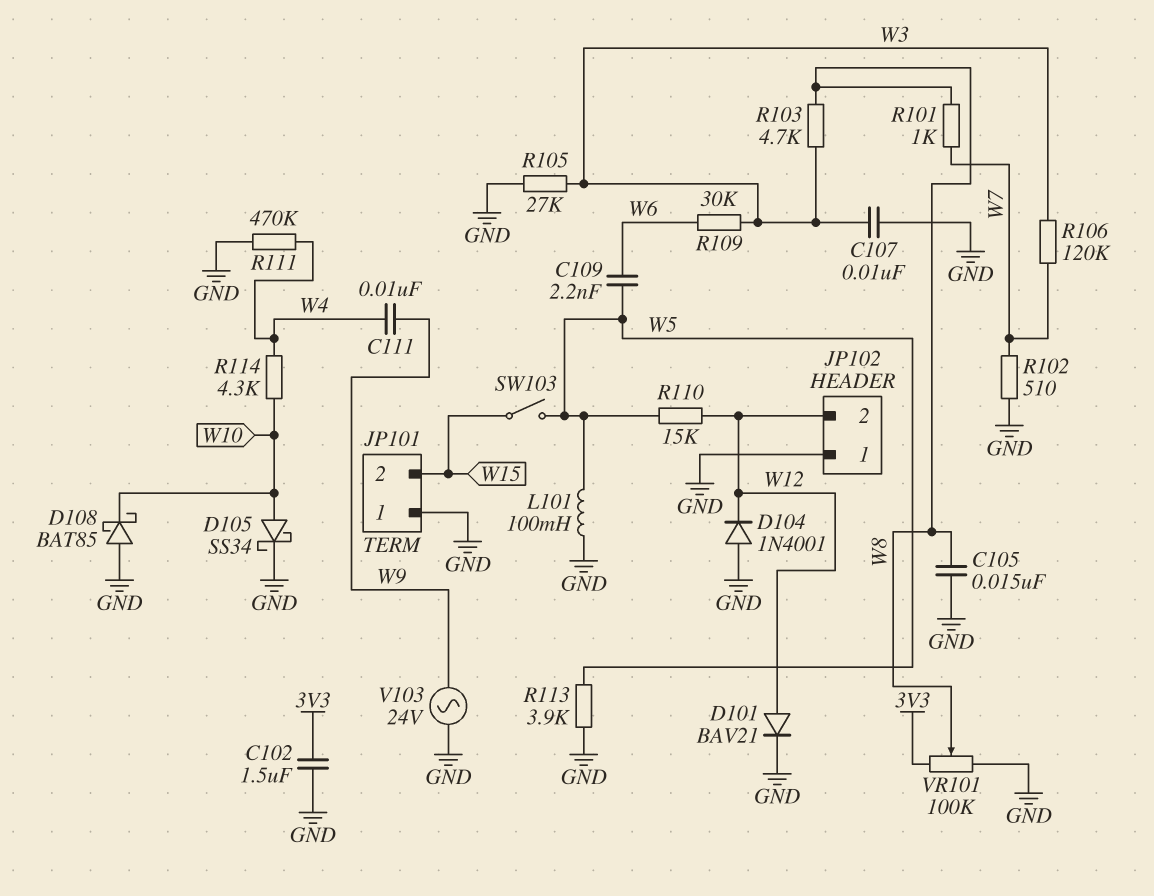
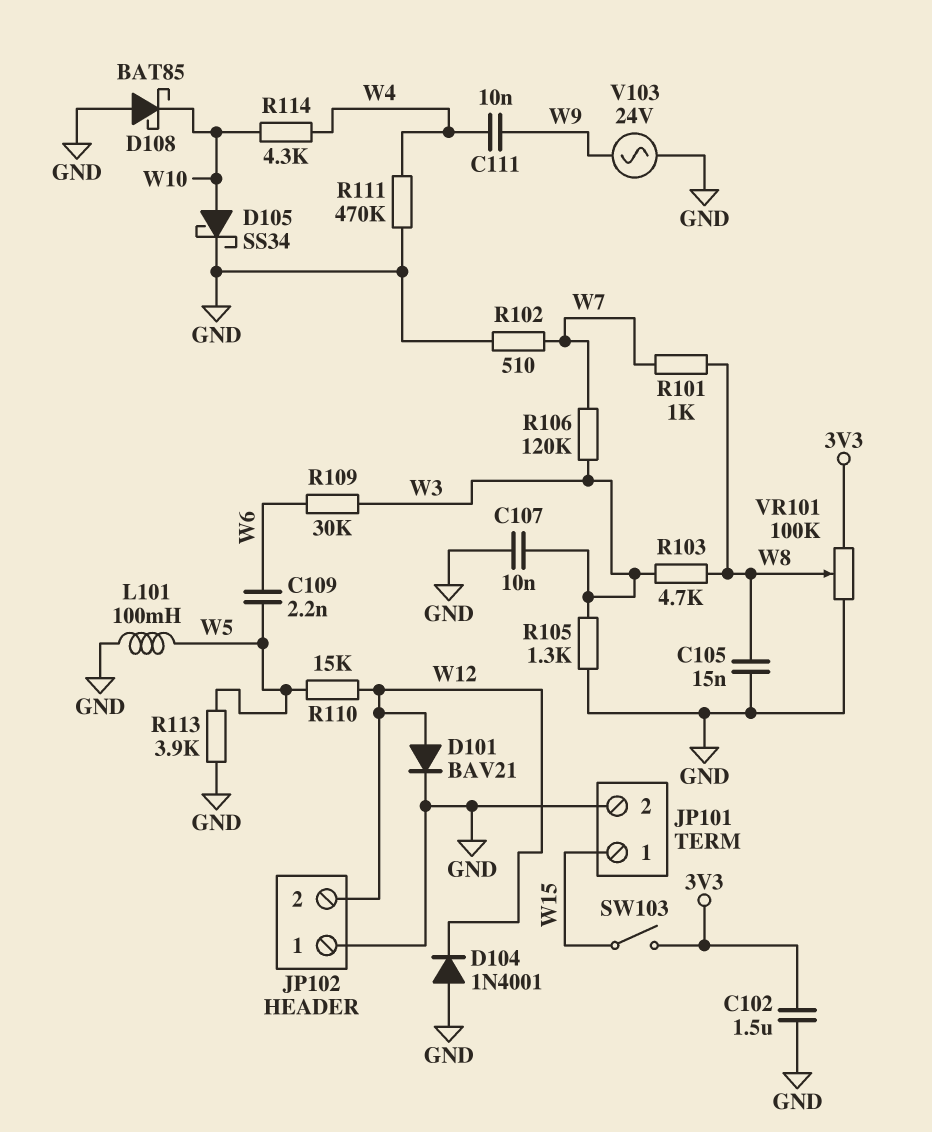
JP101 pin 1: GND -> W15
JP101 pin 2: W15 -> GND
R105: 27k (GND, W3) -> 1.3k (GND, W3)
SW103: switch (W5, W15) -> switch (3V3, W15)

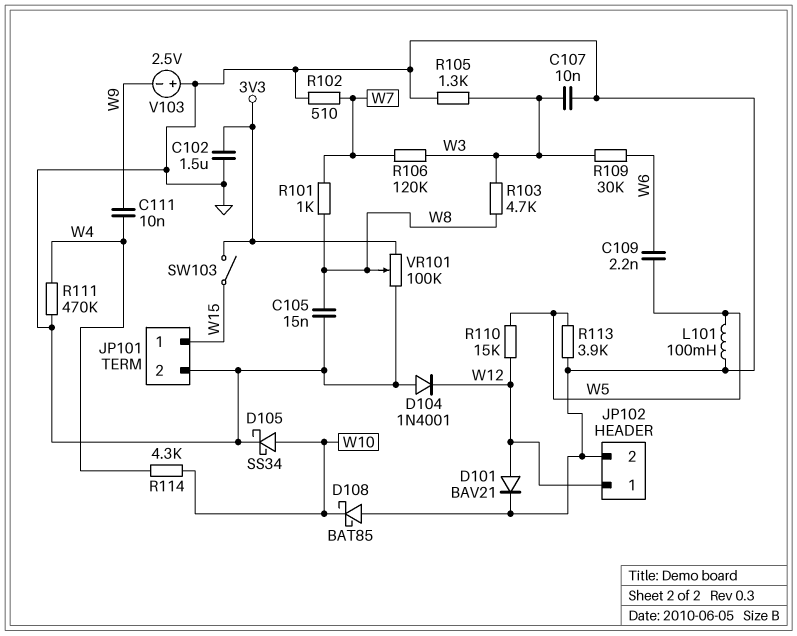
JP102 pin 1: GND -> W12
JP102 pin 2: W12 -> GND
V103: AC 24V (GND, W9) -> 2.5V (plus GND, minus W9)

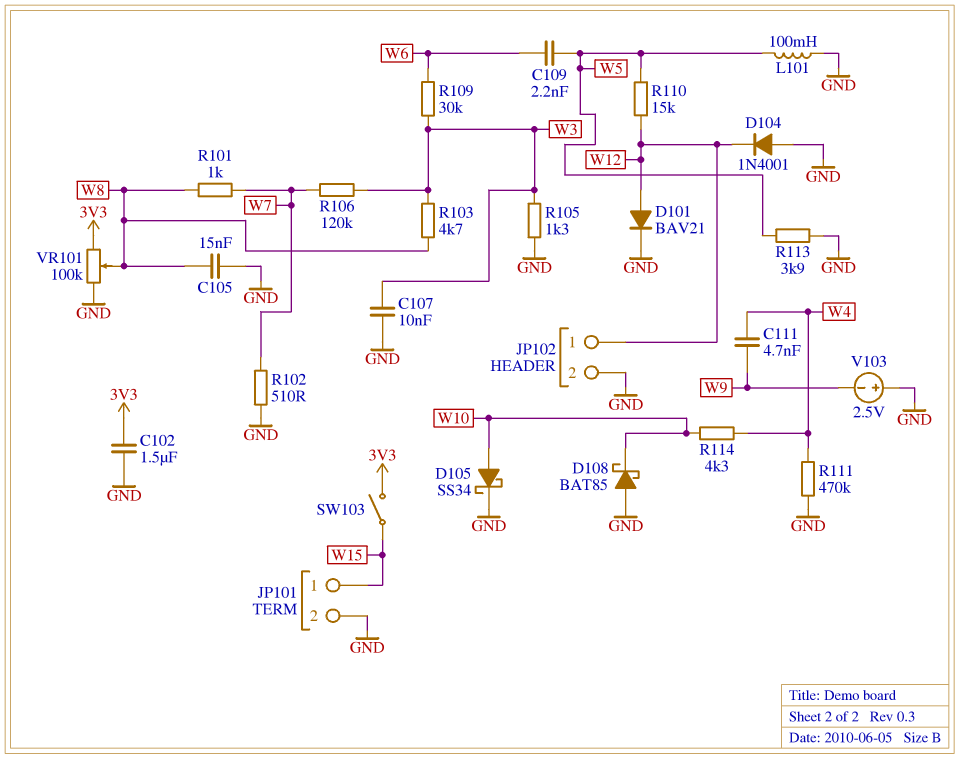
C111: 10nF (W4, W9) -> 4.7nF (W4, W9)

